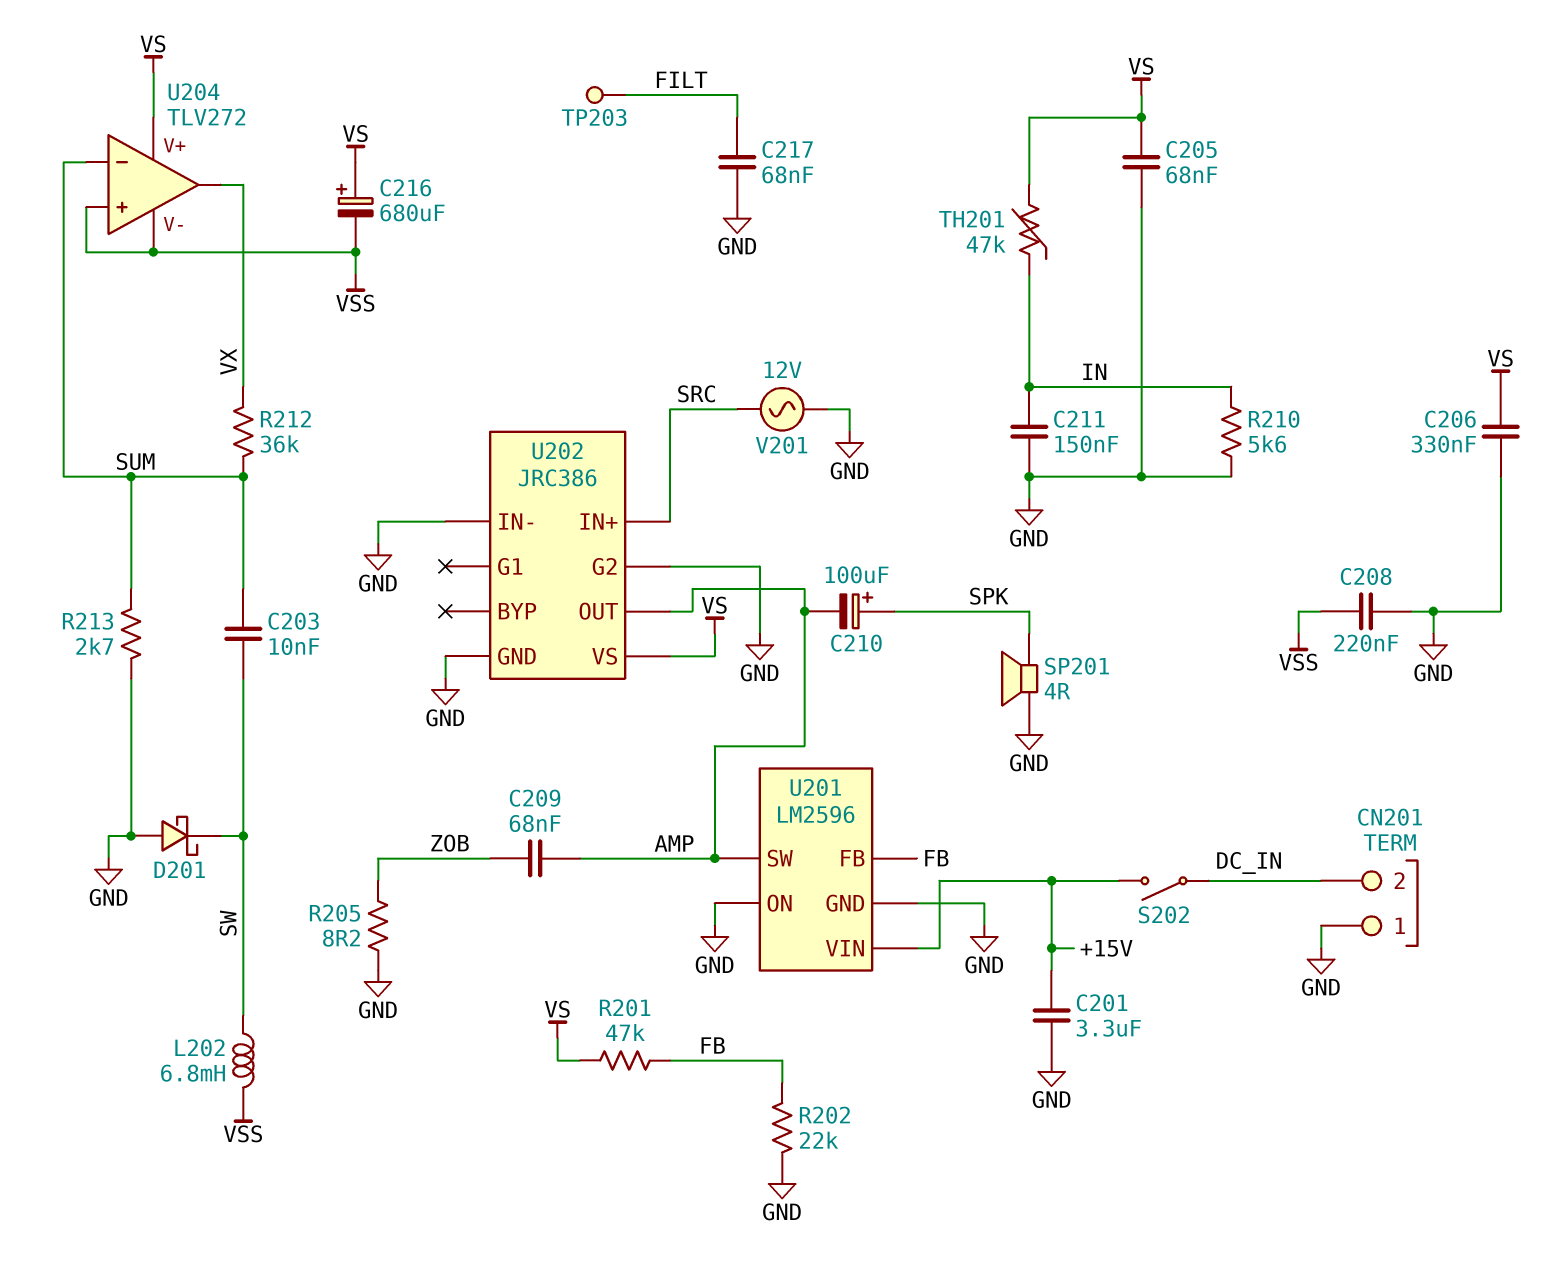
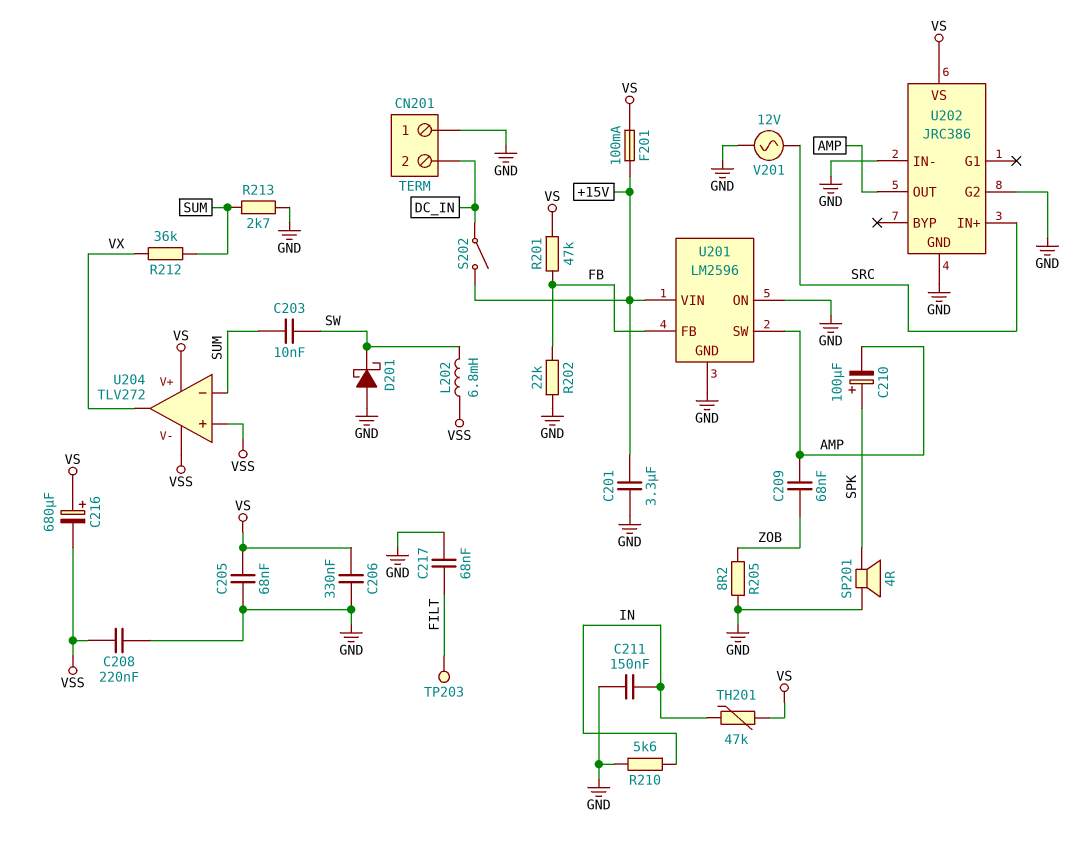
F201: none -> 100mA (+15V, VS)

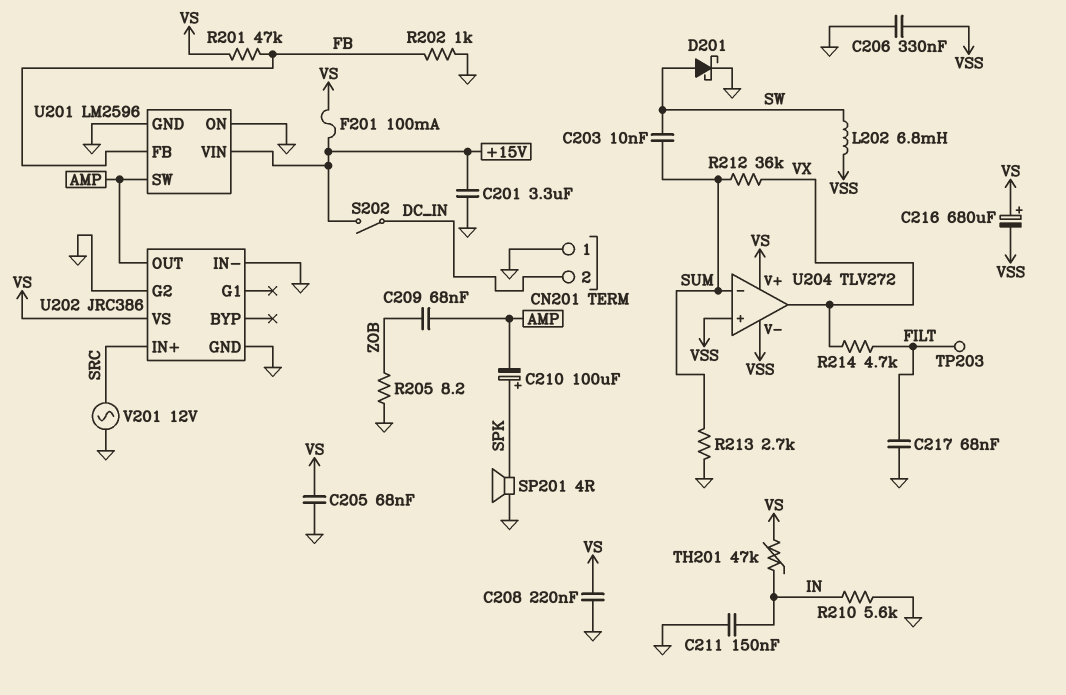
C206: 330nF (GND, VS) -> 330nF (GND, VSS)
C208: 220nF (GND, VSS) -> 220nF (GND, VS)
D201: schottky (A GND, K SW) -> schottky (A SW, K GND)
R202: 22k (FB, GND) -> 1k (FB, GND)
R214: none -> 4.7k (FILT, VX)

